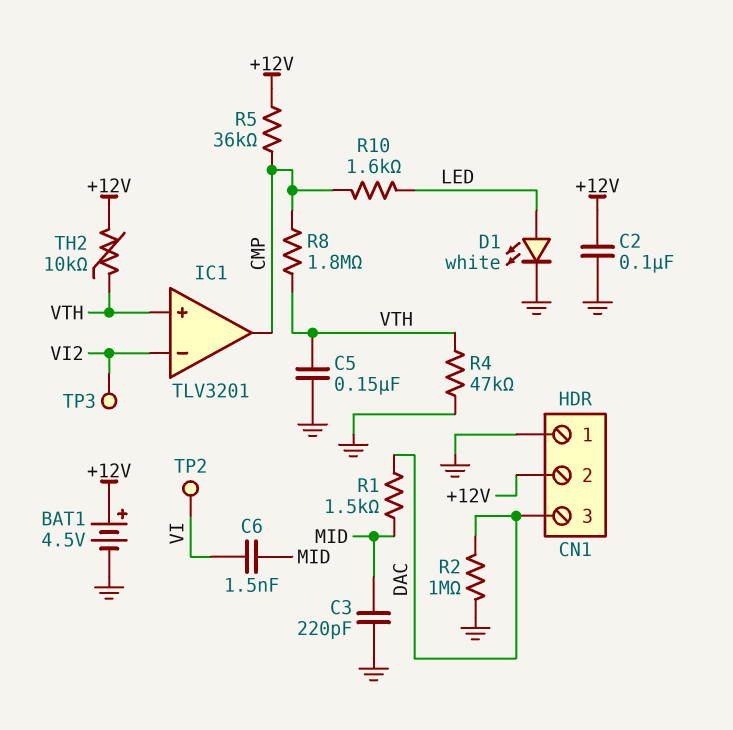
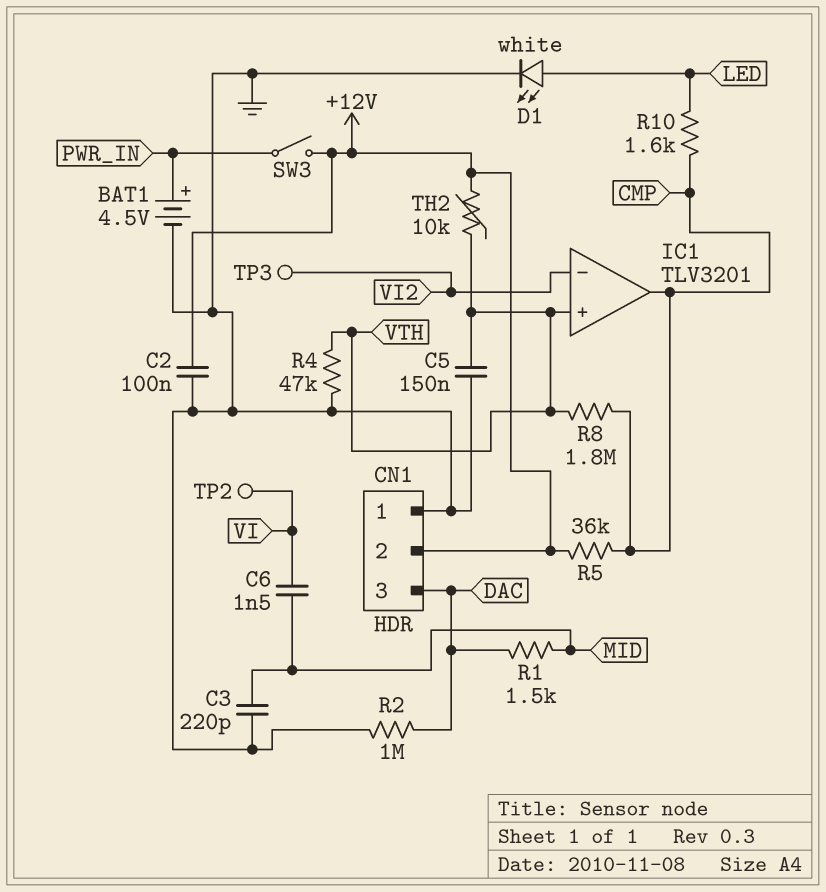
BAT1: 4.5V (plus +12V, minus GND) -> 4.5V (plus PWR_IN, minus GND)
SW3: none -> switch (+12V, PWR_IN)

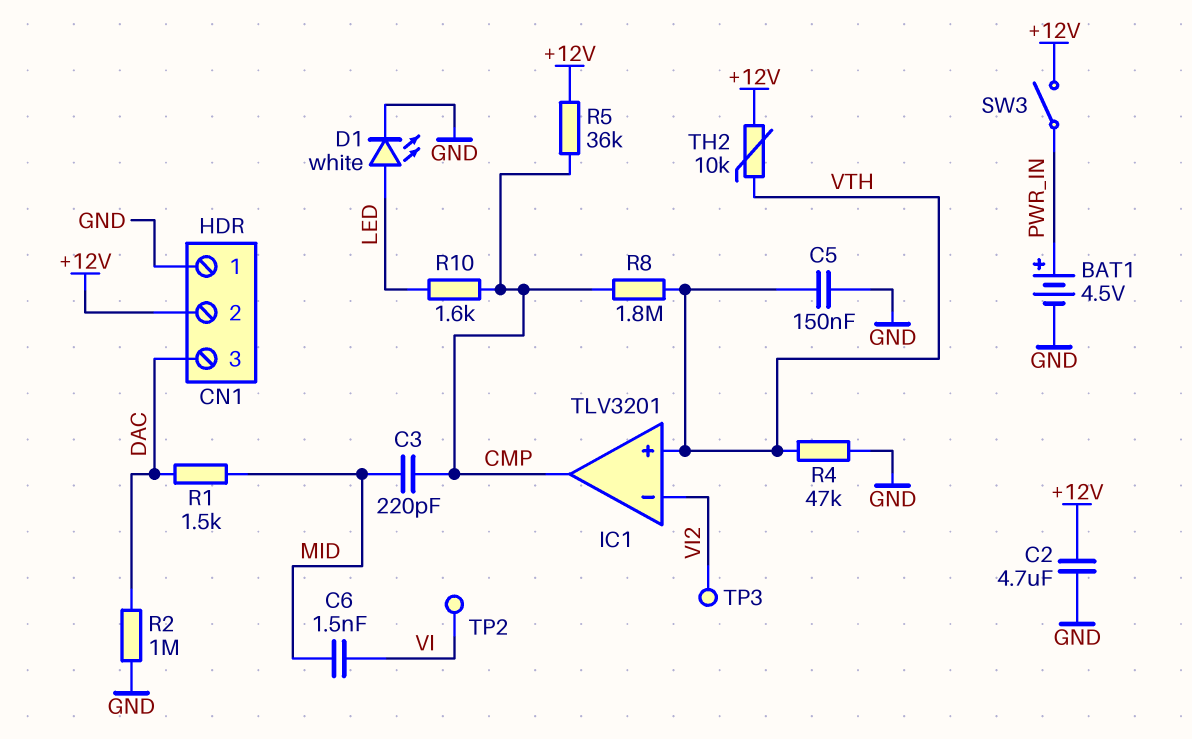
C2: 100nF (+12V, GND) -> 4.7uF (+12V, GND)
C3: 220pF (GND, MID) -> 220pF (CMP, MID)

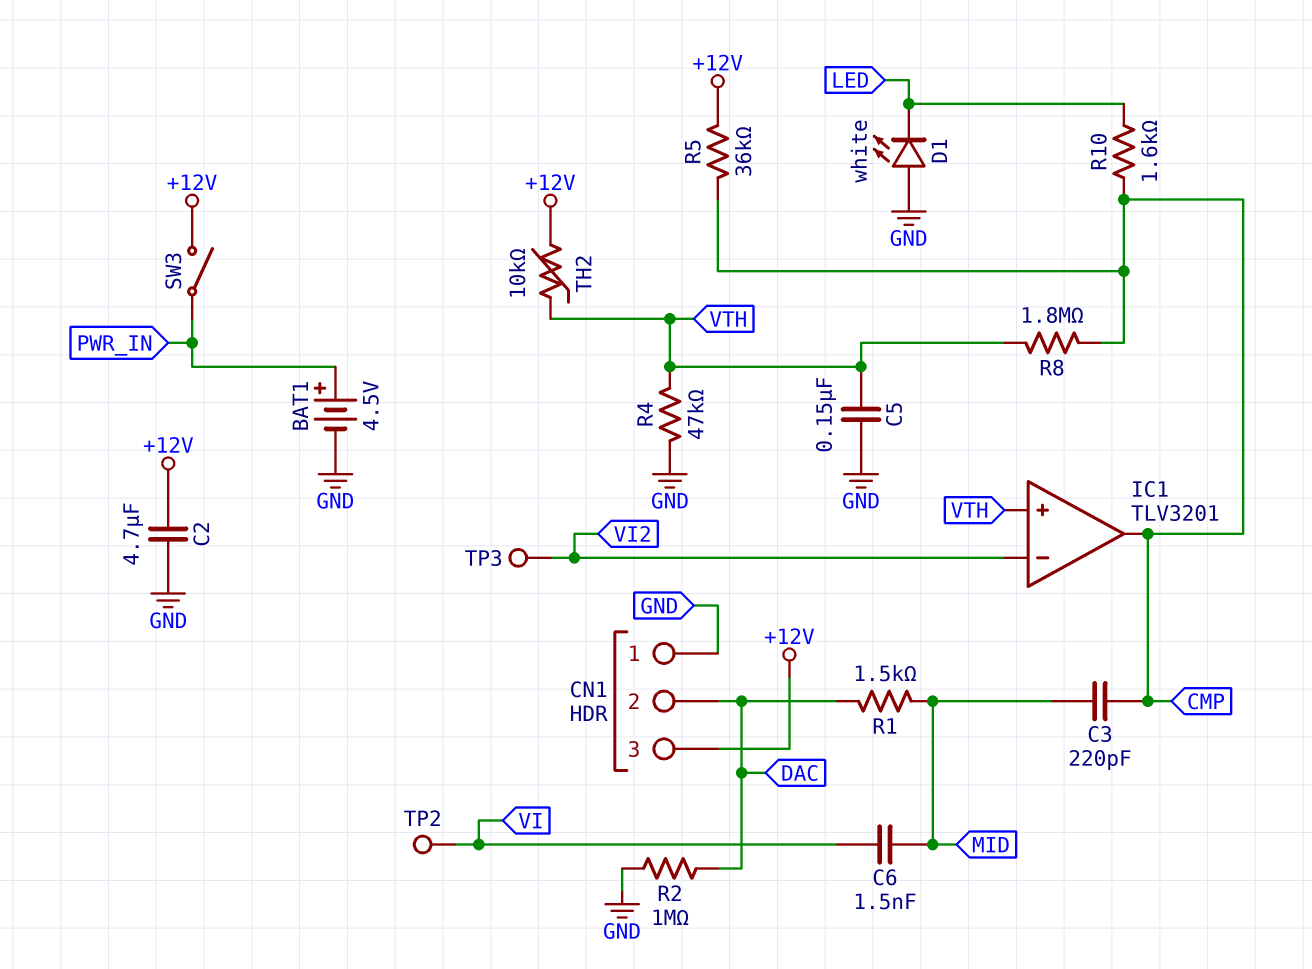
CN1 pin 2: +12V -> DAC
CN1 pin 3: DAC -> +12V
D1: LED white (A LED, K GND) -> LED white (A GND, K LED)

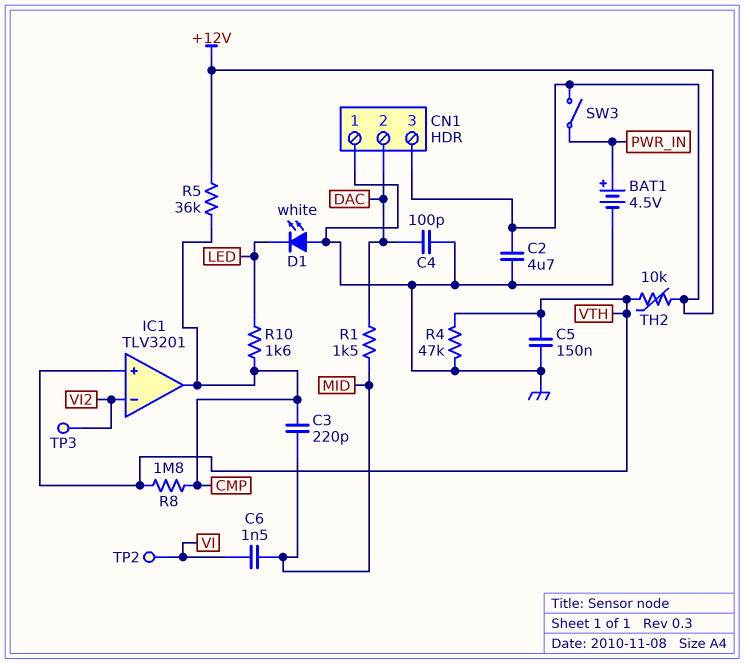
C4: none -> 100pF (DAC, GND)
R2: 1M (DAC, GND) -> none

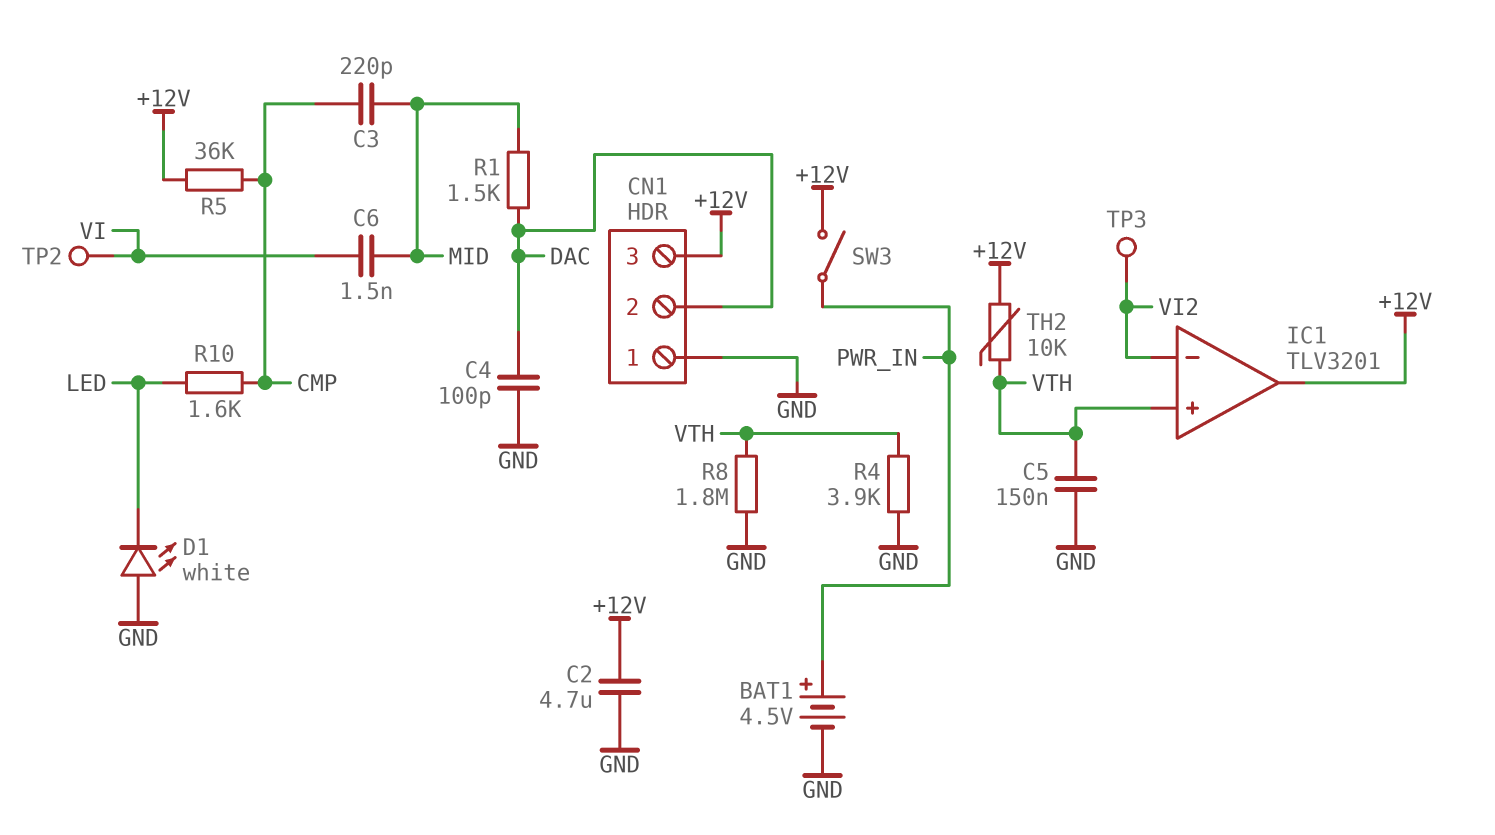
IC1 pin out: CMP -> +12V
R4: 47k (GND, VTH) -> 3.9k (GND, VTH)
R8: 1.8M (CMP, VTH) -> 1.8M (GND, VTH)

